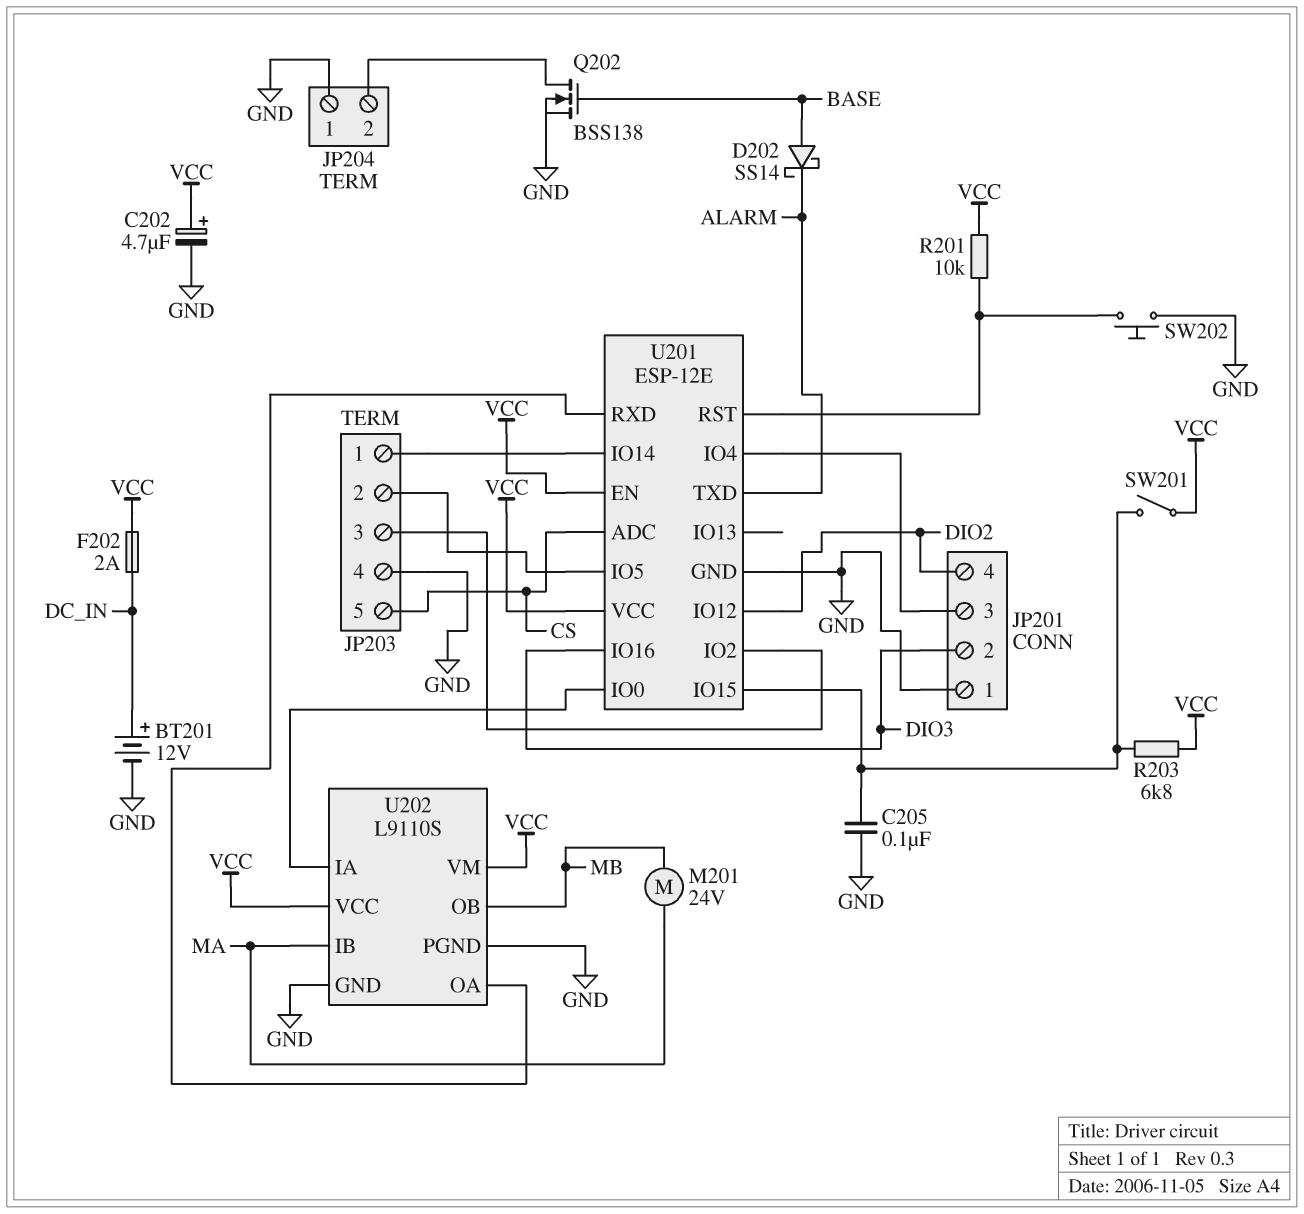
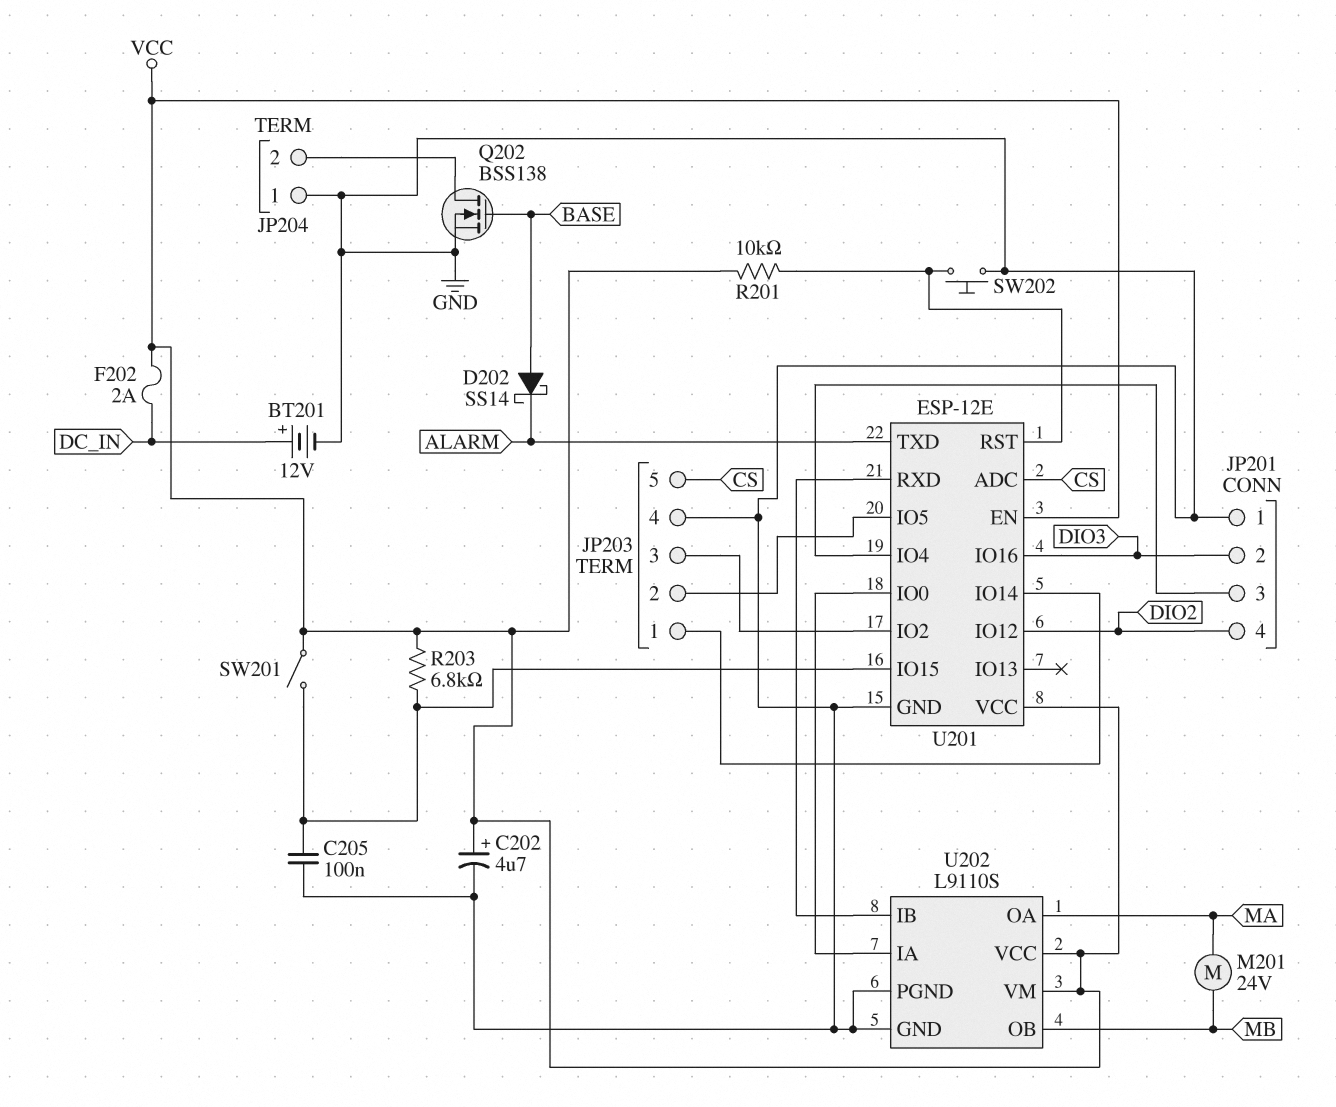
U202 pin IB: MA -> U201/RXD
U202 pin OA: U201/RXD -> MA

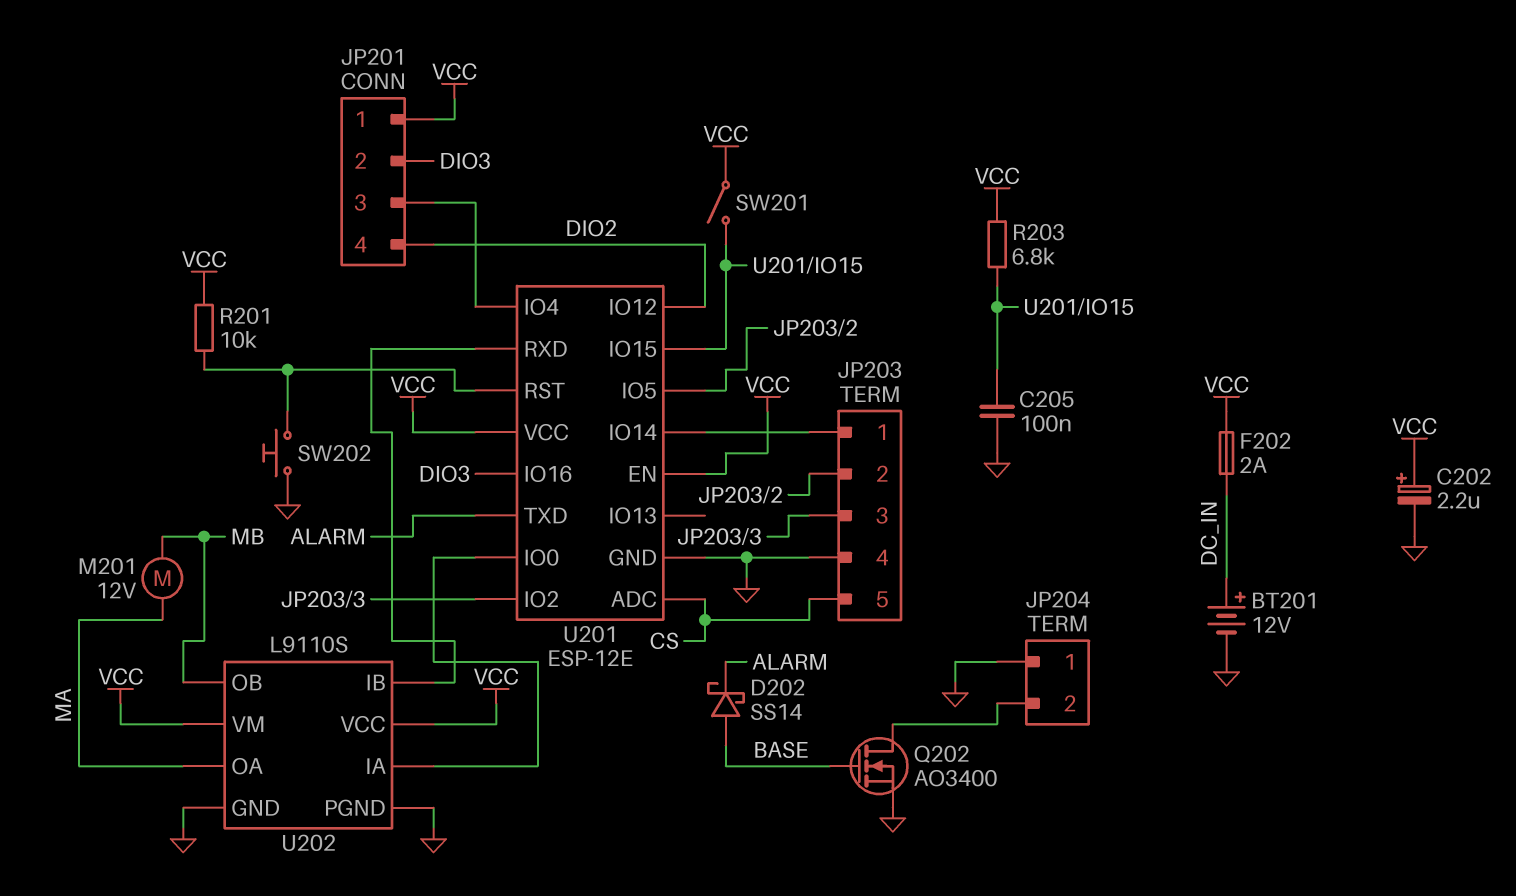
C202: 4.7uF (plus VCC, minus GND) -> 2.2uF (plus VCC, minus GND)
JP201 pin 1: GND -> VCC
M201: motor 24V (MA, MB) -> motor 12V (MA, MB)
Q202: NMOS BSS138 (G BASE, D JP204/2, S GND) -> NMOS AO3400 (G BASE, D JP204/2, S GND)

